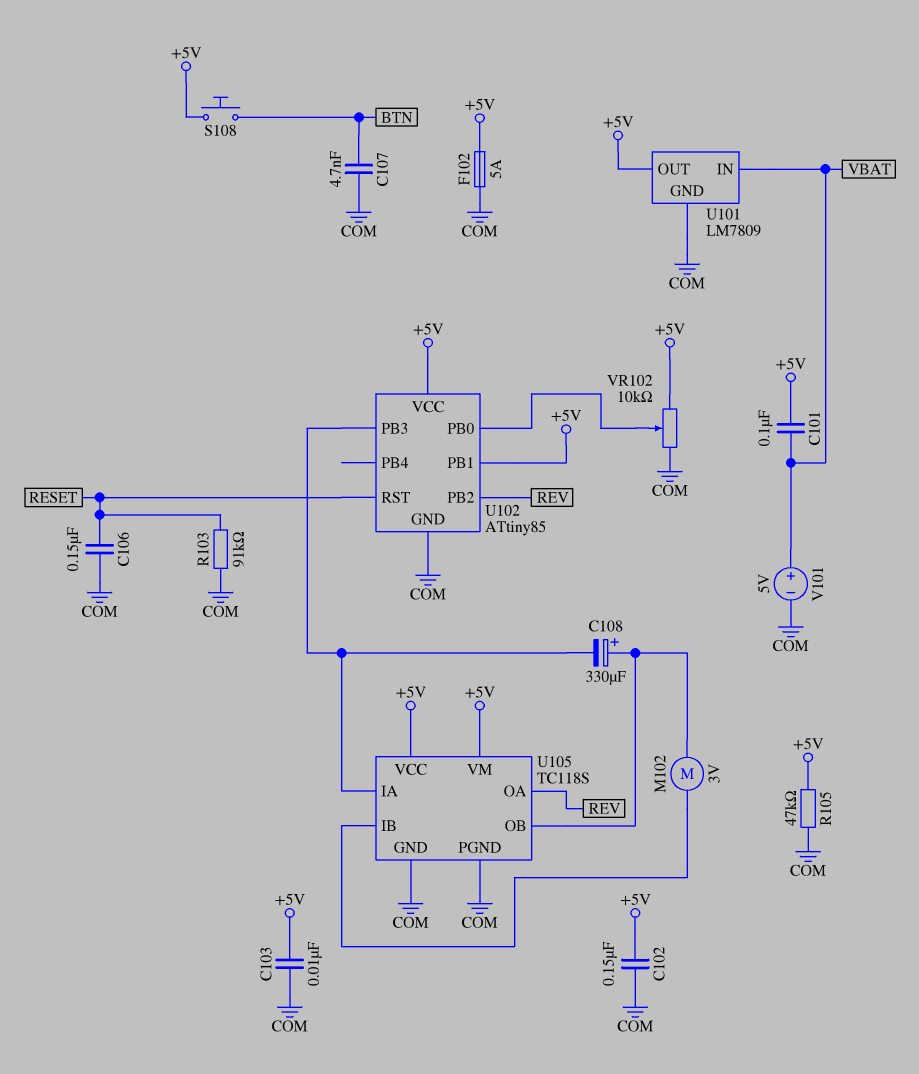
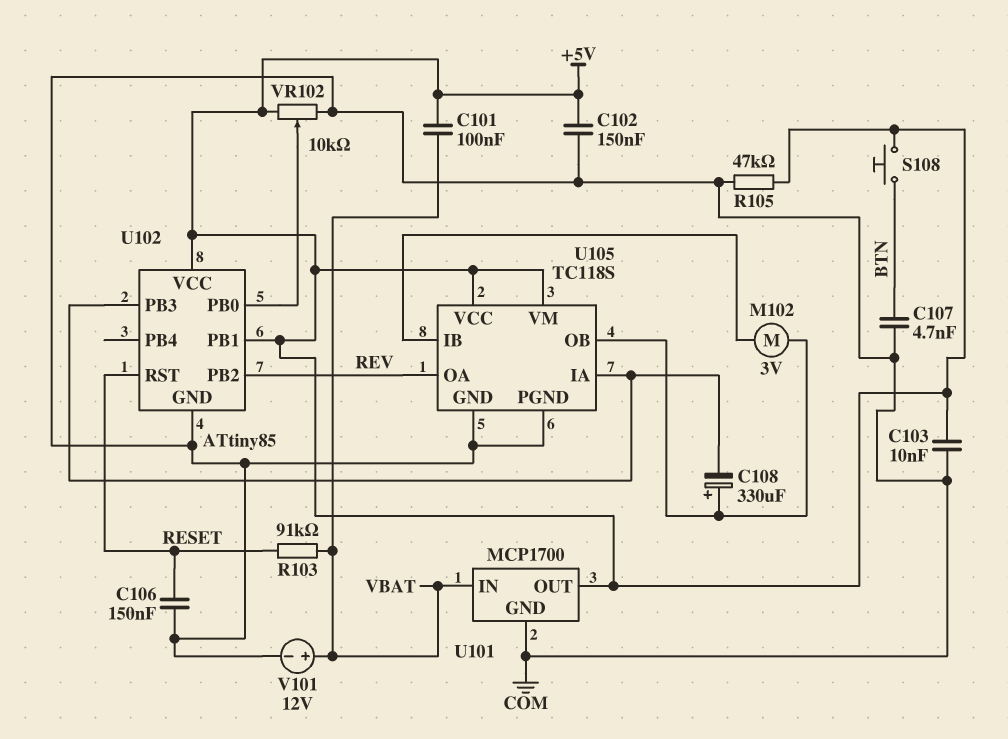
F102: 5A (+5V, COM) -> none
R103: 91k (COM, RESET) -> 91k (RESET, VBAT)
U101: LM7809 -> MCP1700
V101: 5V (plus VBAT, minus COM) -> 12V (plus VBAT, minus COM)

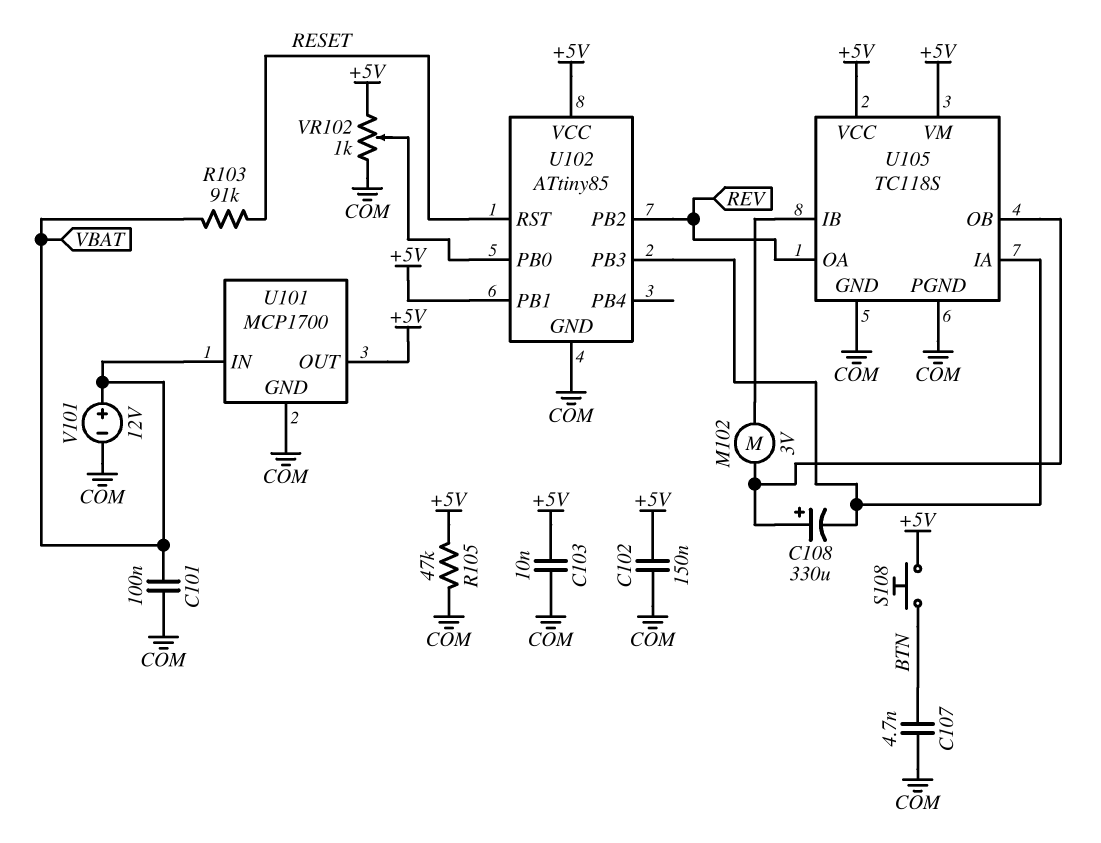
C101: 100nF (+5V, VBAT) -> 100nF (COM, VBAT)
C106: 150nF (COM, RESET) -> none
VR102: 10k (+5V, COM, wiper U102/PB0) -> 1k (+5V, COM, wiper U102/PB0)

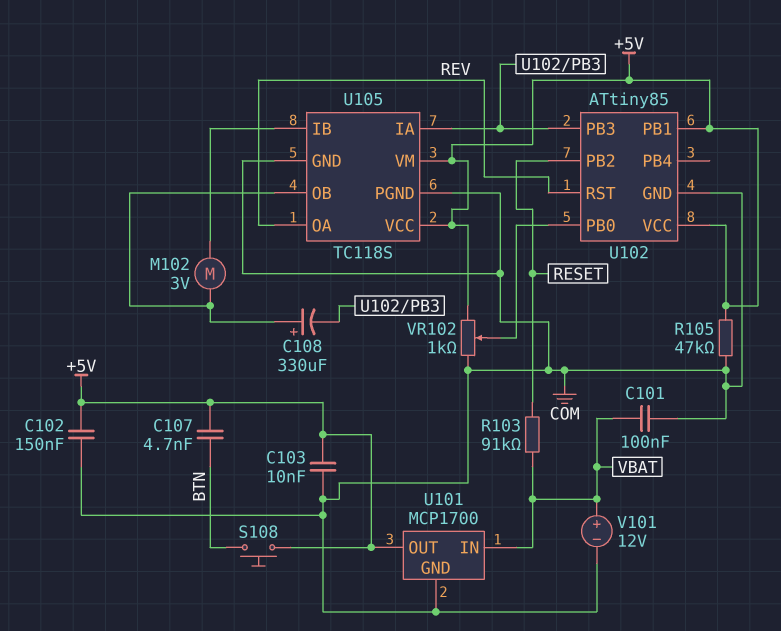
C107: 4.7nF (BTN, COM) -> 4.7nF (+5V, BTN)
U102 pin PB2: REV -> RESET
U102 pin RST: RESET -> REV

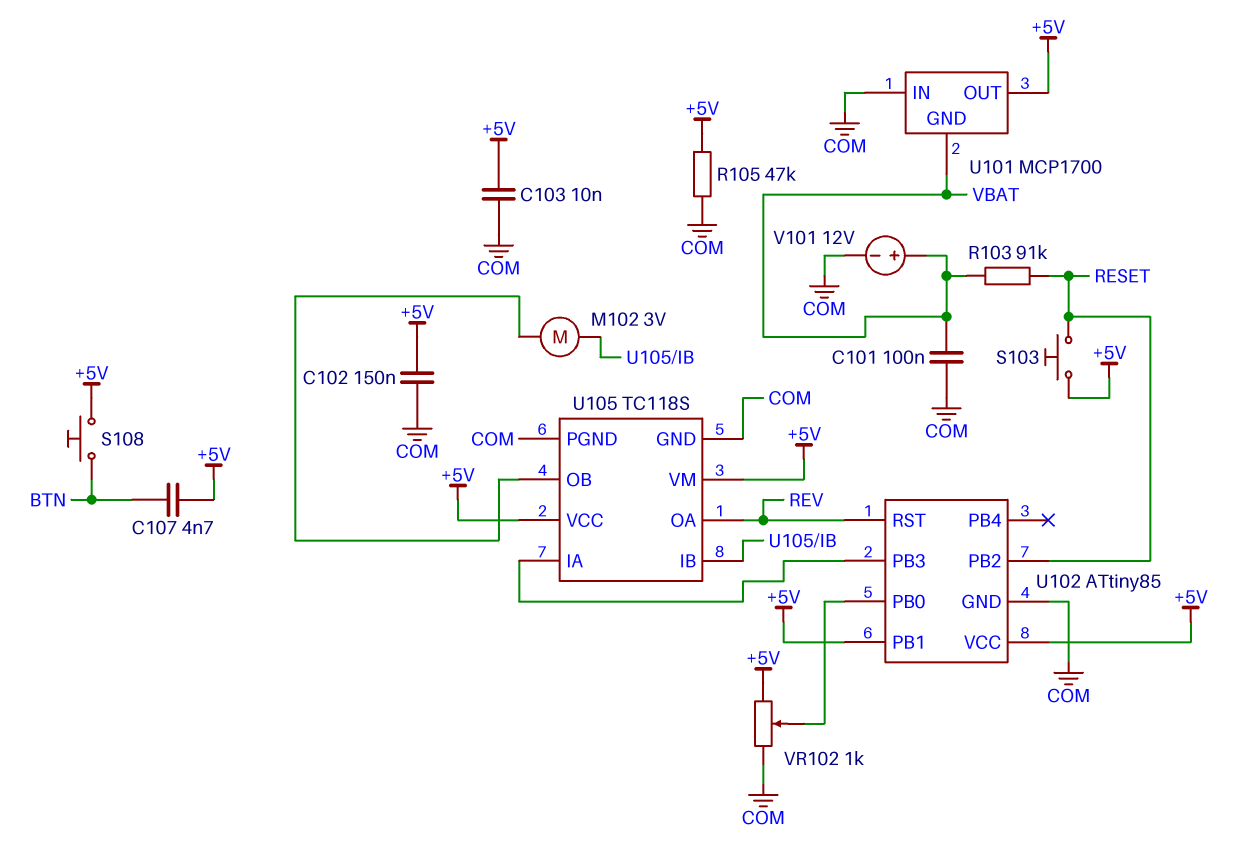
C108: 330uF (plus U105/OB, minus U102/PB3) -> none
S103: none -> button (+5V, RESET)
U101 pin GND: COM -> VBAT
U101 pin IN: VBAT -> COM

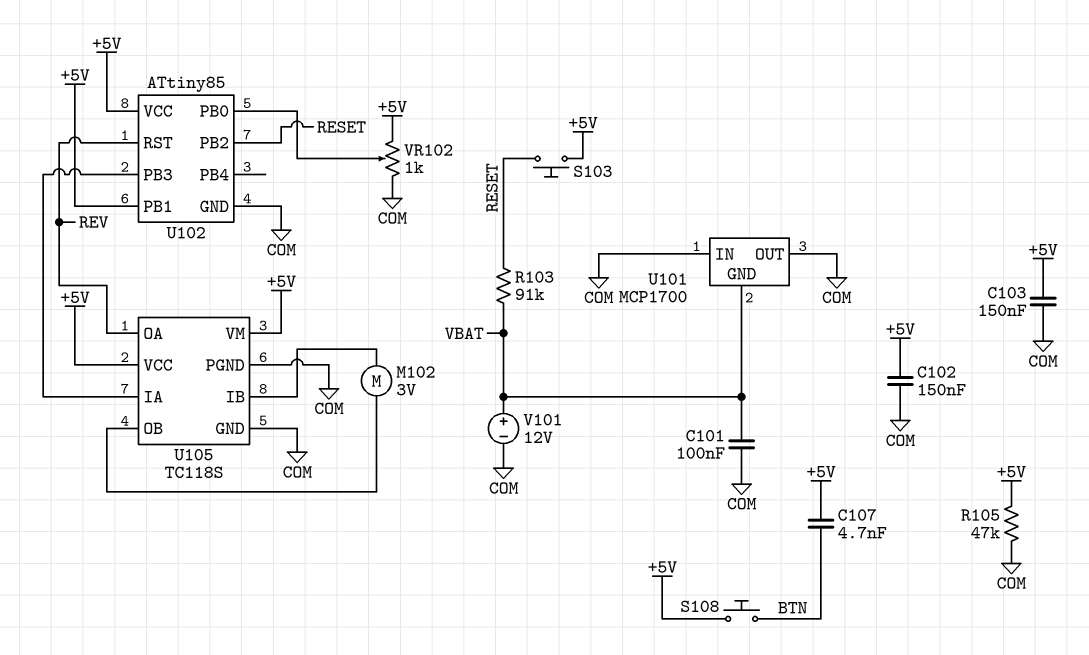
C103: 10nF (+5V, COM) -> 150nF (+5V, COM)
U101 pin OUT: +5V -> COM

